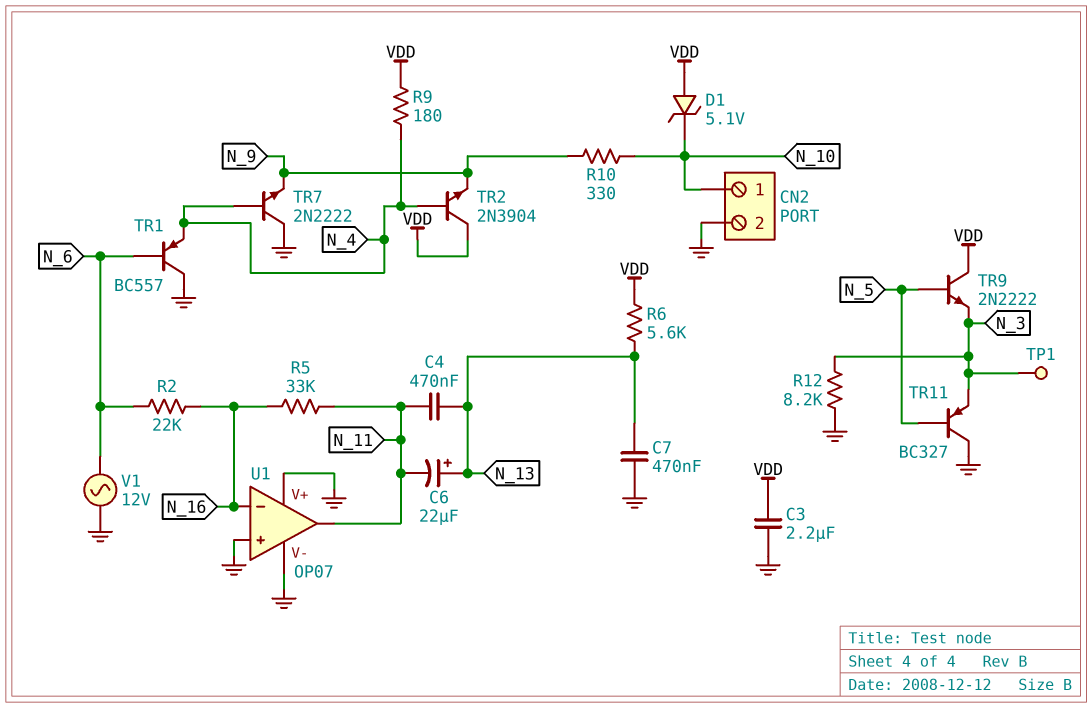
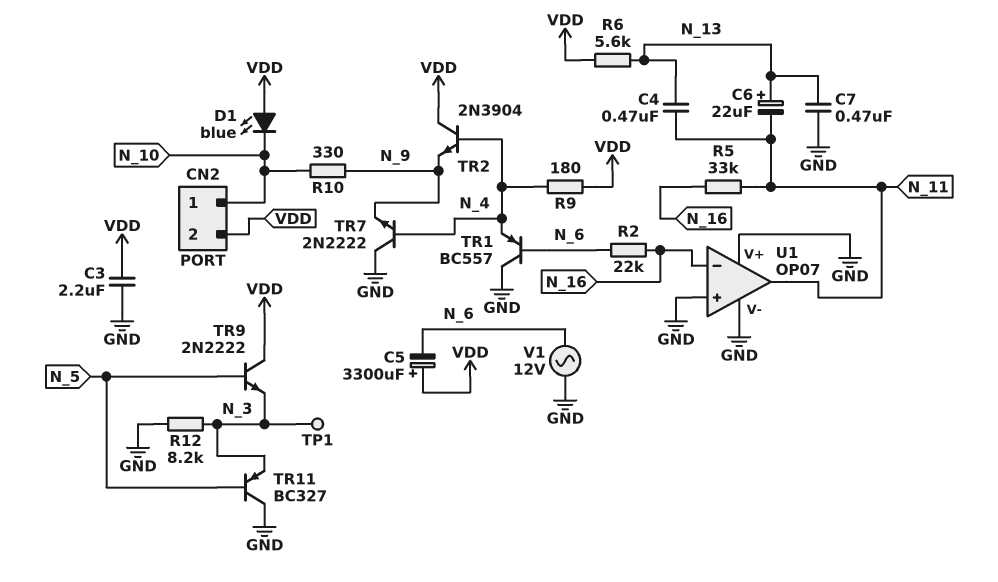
C5: none -> 3300uF (plus VDD, minus N_6)
CN2 pin 2: GND -> VDD
D1: zener 5.1V (A VDD, K N_10) -> LED blue (A VDD, K N_10)

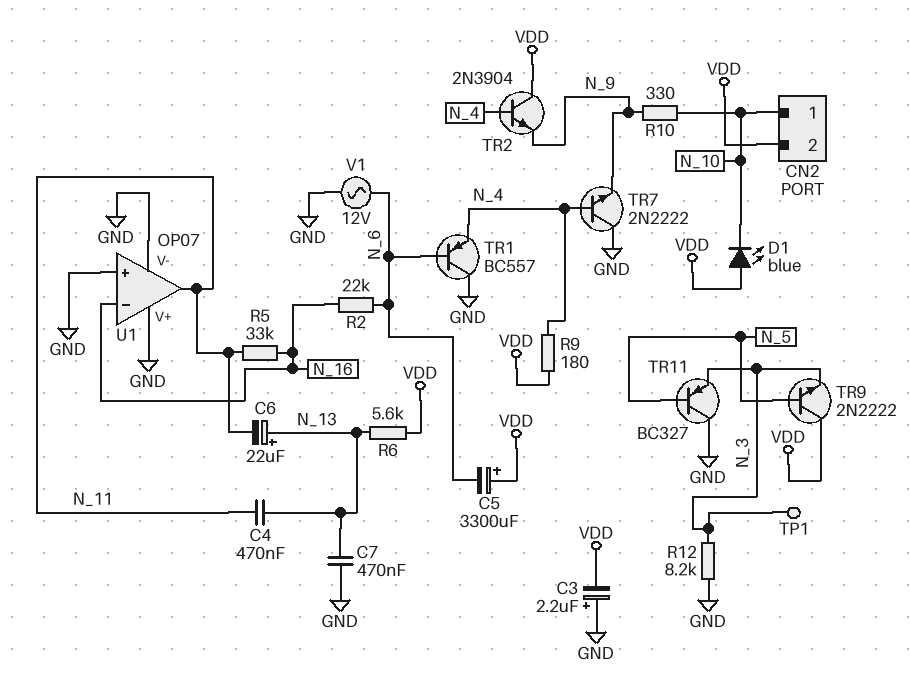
C3: 2.2uF (GND, VDD) -> 2.2uF (plus GND, minus VDD)

